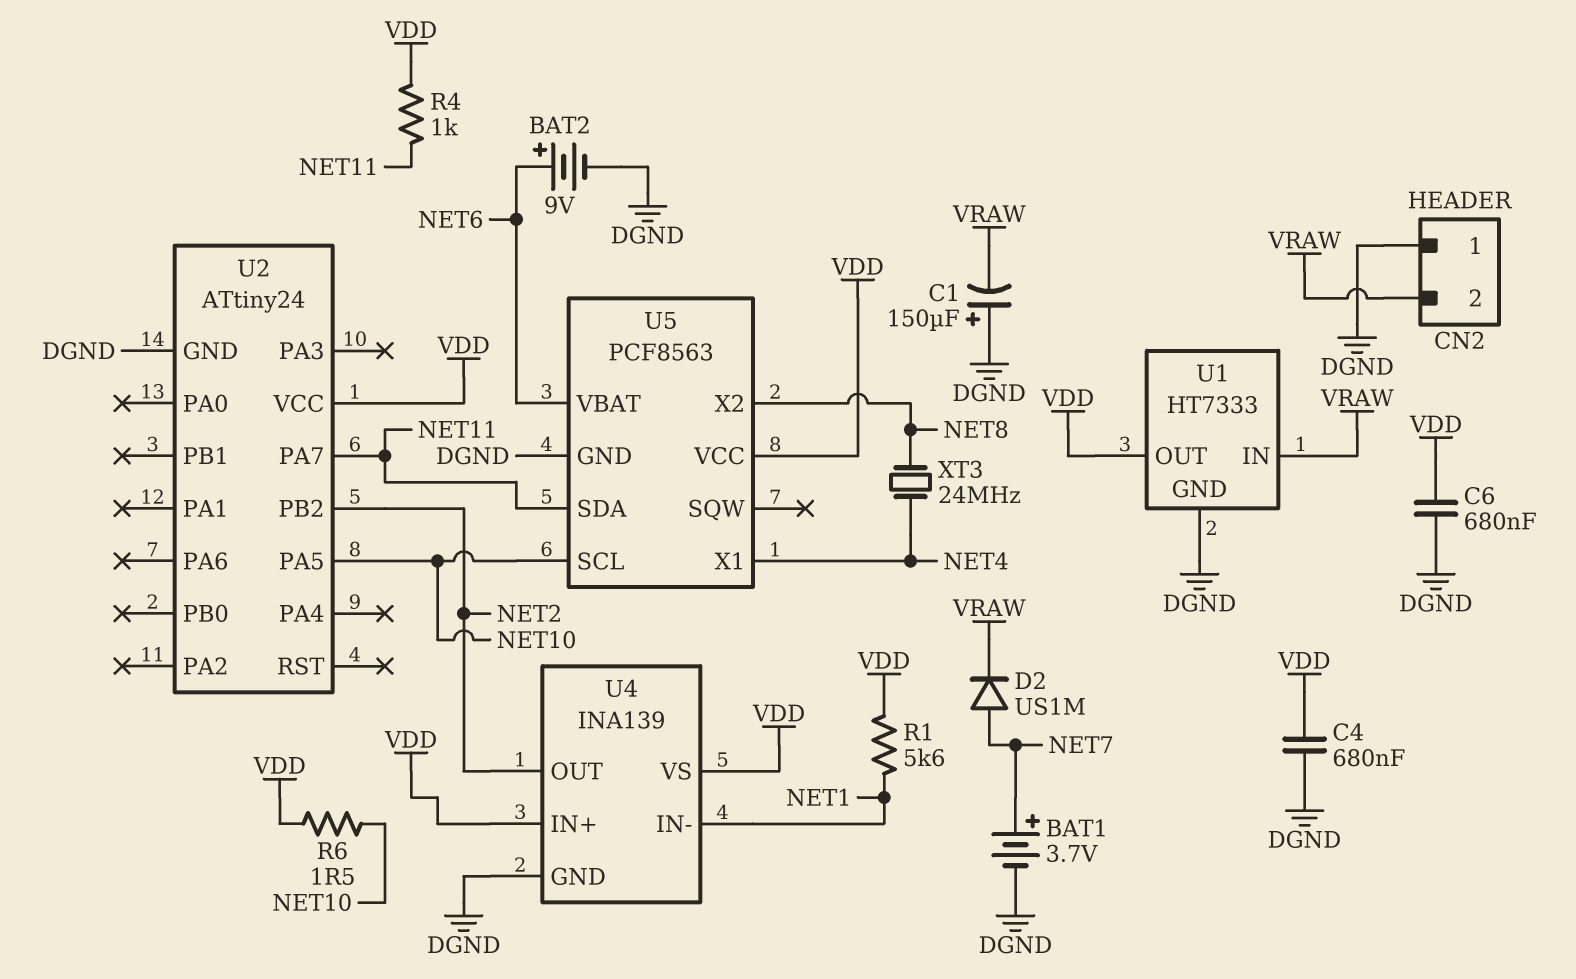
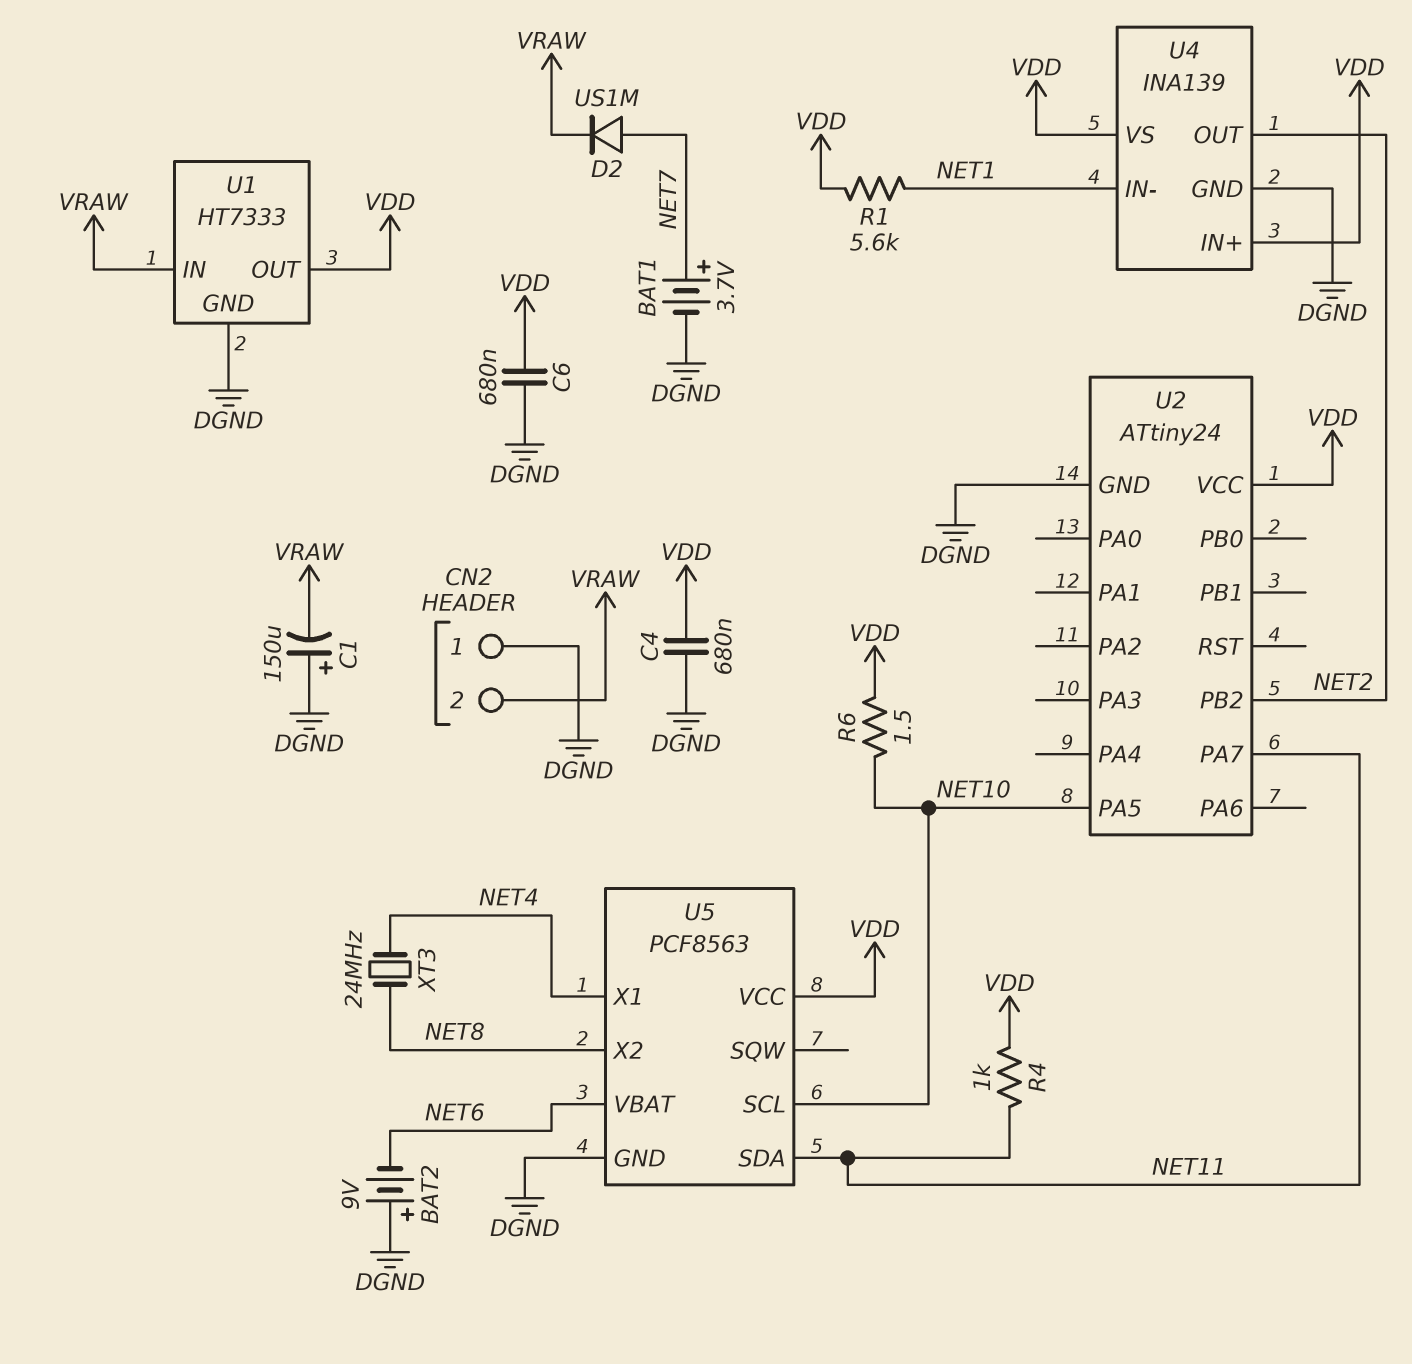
BAT2: 9V (plus NET6, minus DGND) -> 9V (plus DGND, minus NET6)

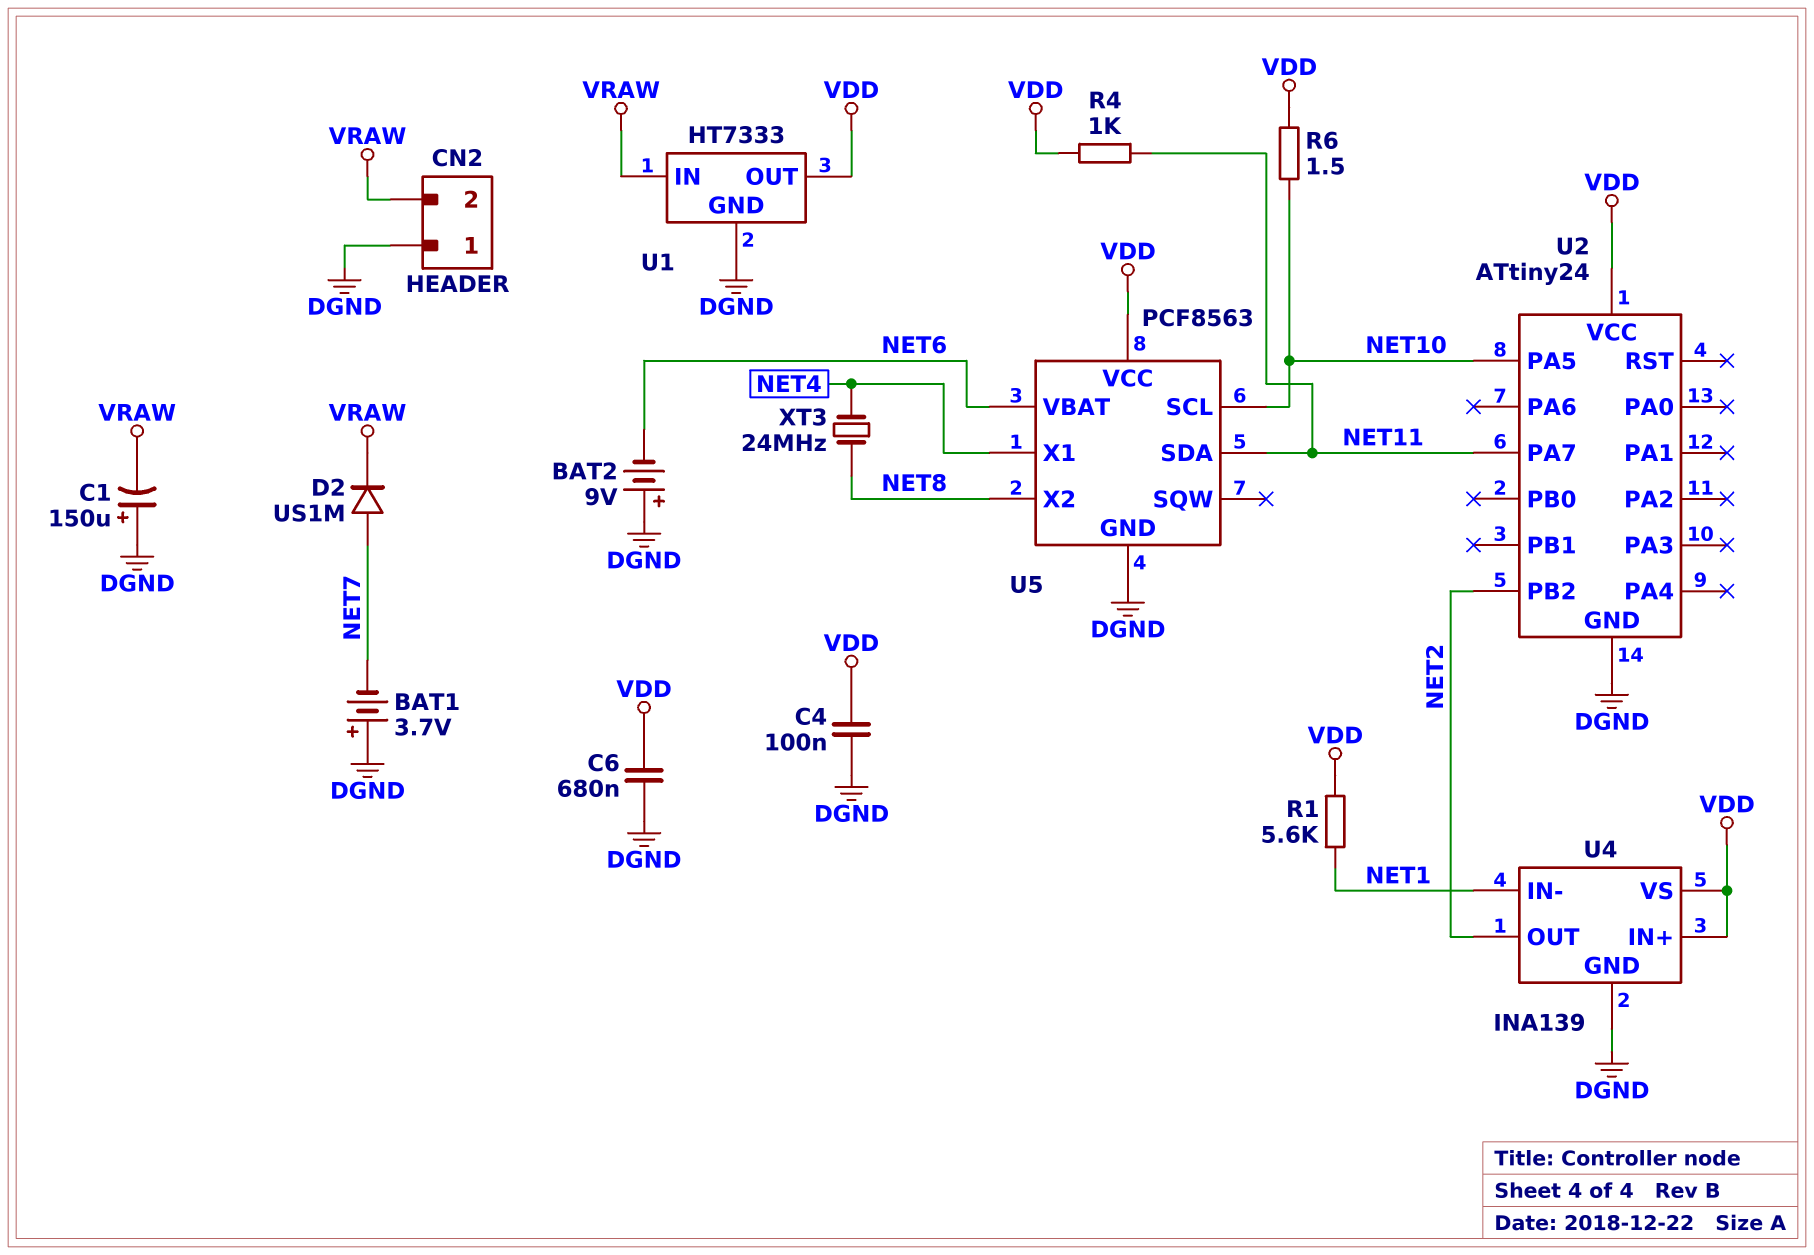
BAT1: 3.7V (plus NET7, minus DGND) -> 3.7V (plus DGND, minus NET7)
C4: 680nF (DGND, VDD) -> 100nF (DGND, VDD)

